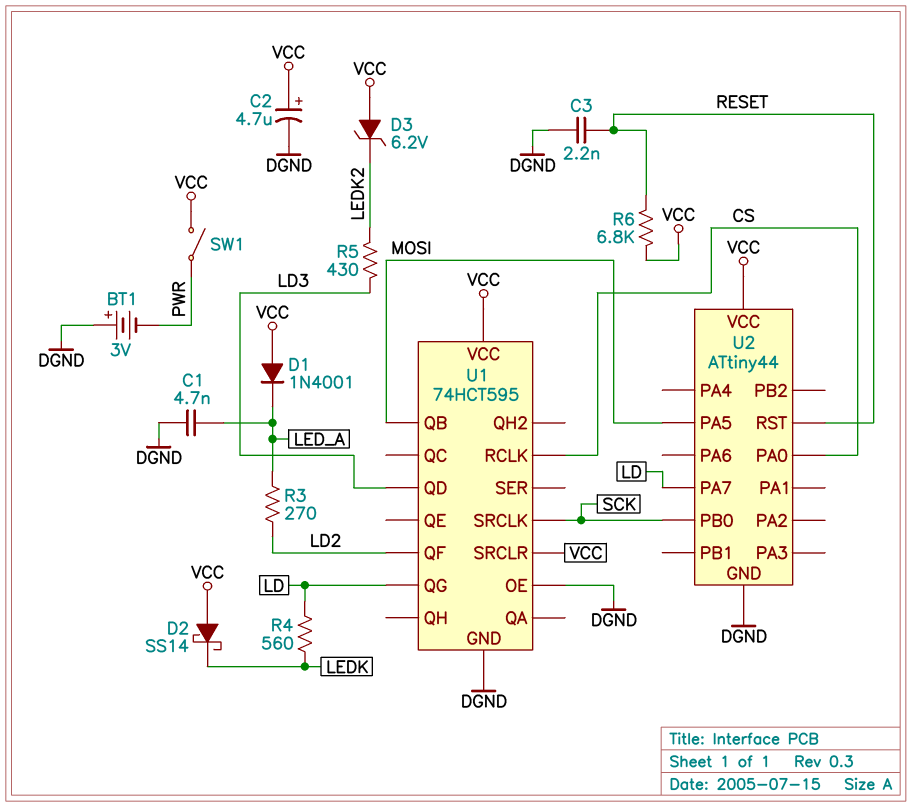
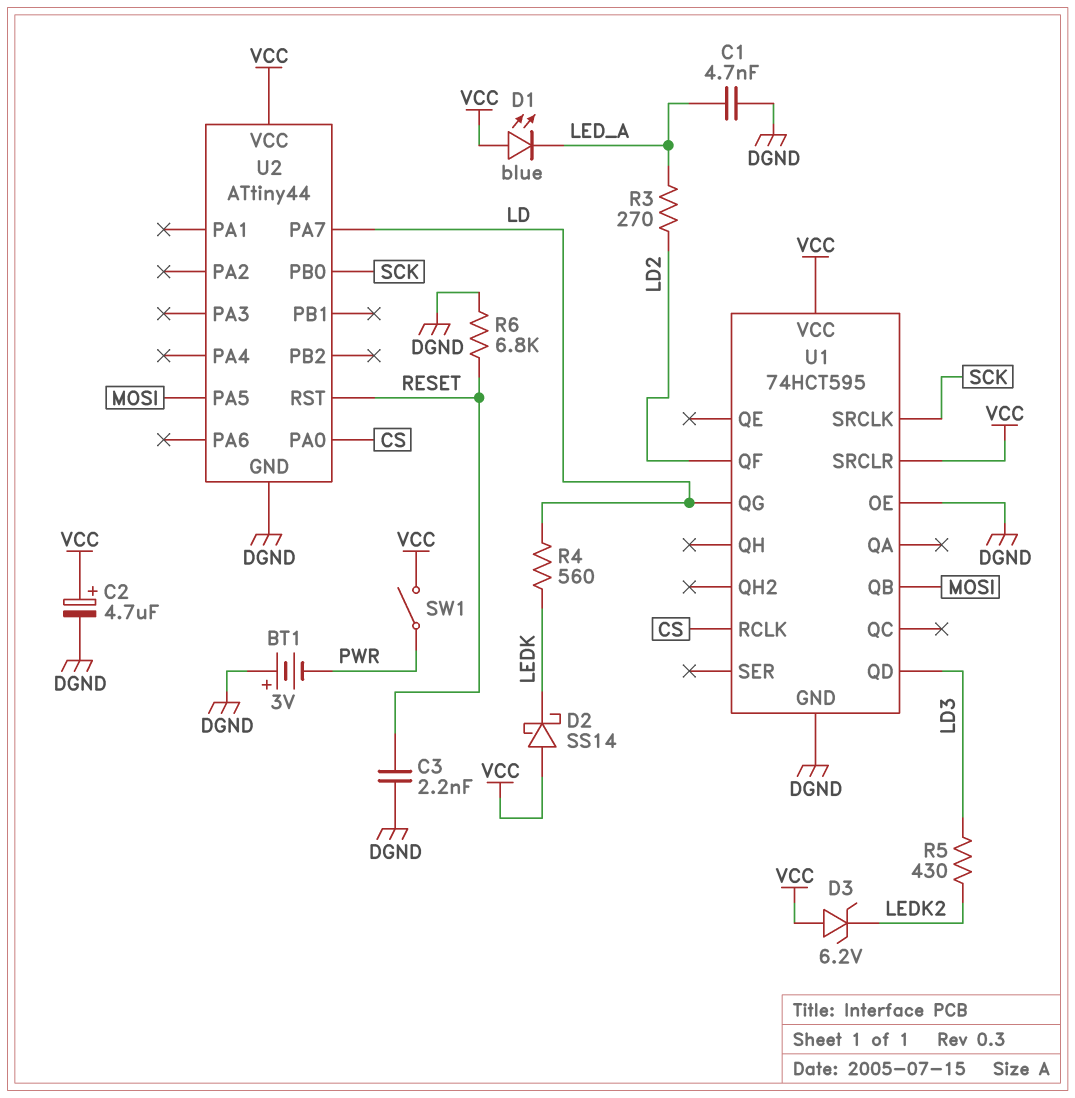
D1: diode 1N4001 (A VCC, K LED_A) -> LED blue (A VCC, K LED_A)
R6: 6.8k (RESET, VCC) -> 6.8k (DGND, RESET)

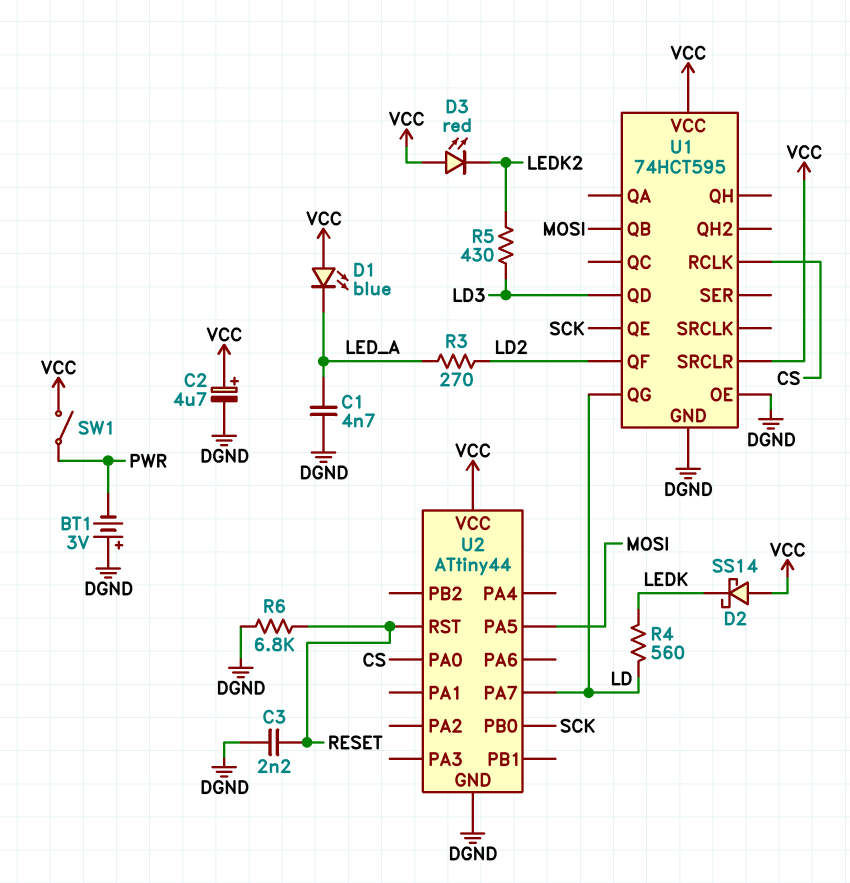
D3: zener 6.2V (A VCC, K LEDK2) -> LED red (A VCC, K LEDK2)
U1 pin QE: none -> SCK
U1 pin SRCLK: SCK -> none

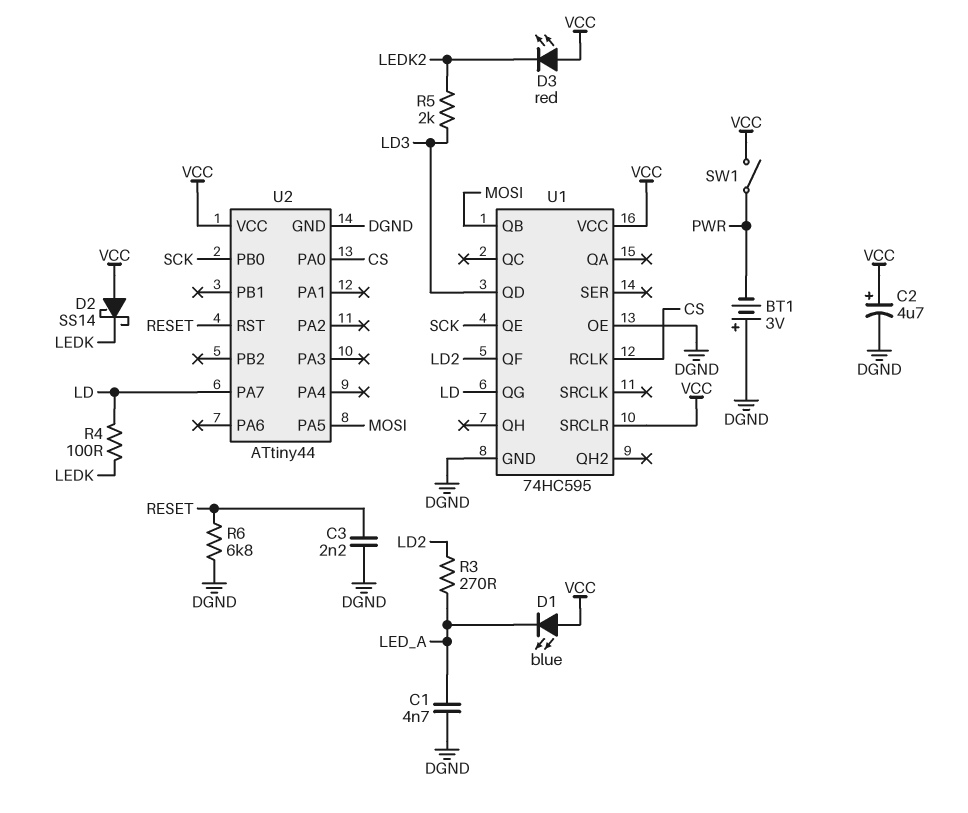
R4: 560 (LD, LEDK) -> 100 (LD, LEDK)
R5: 430 (LD3, LEDK2) -> 2k (LD3, LEDK2)
U1: 74HCT595 -> 74HC595

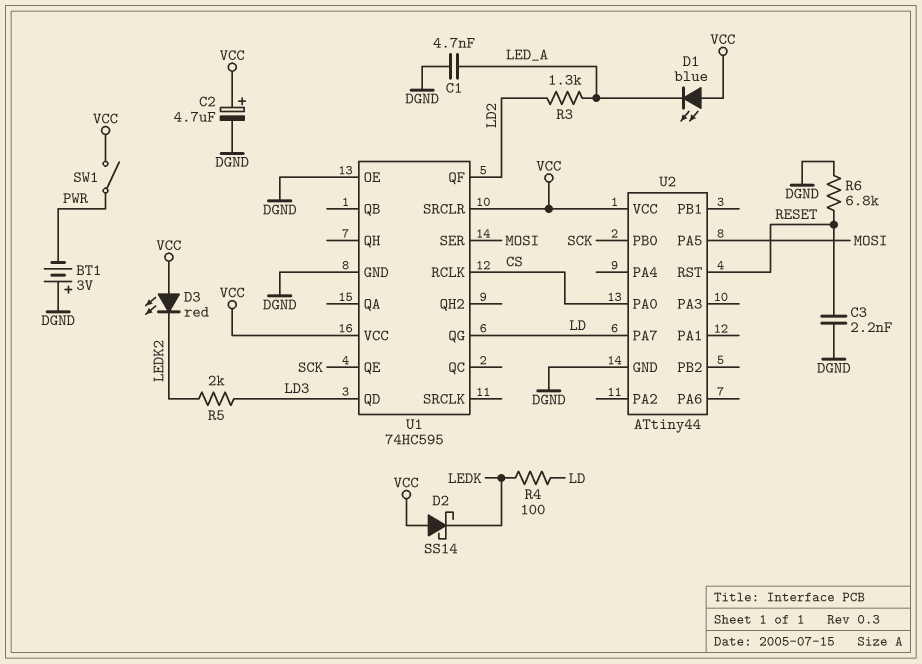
R3: 270 (LD2, LED_A) -> 1.3k (LD2, LED_A)
U1 pin QB: MOSI -> none
U1 pin SER: none -> MOSI

